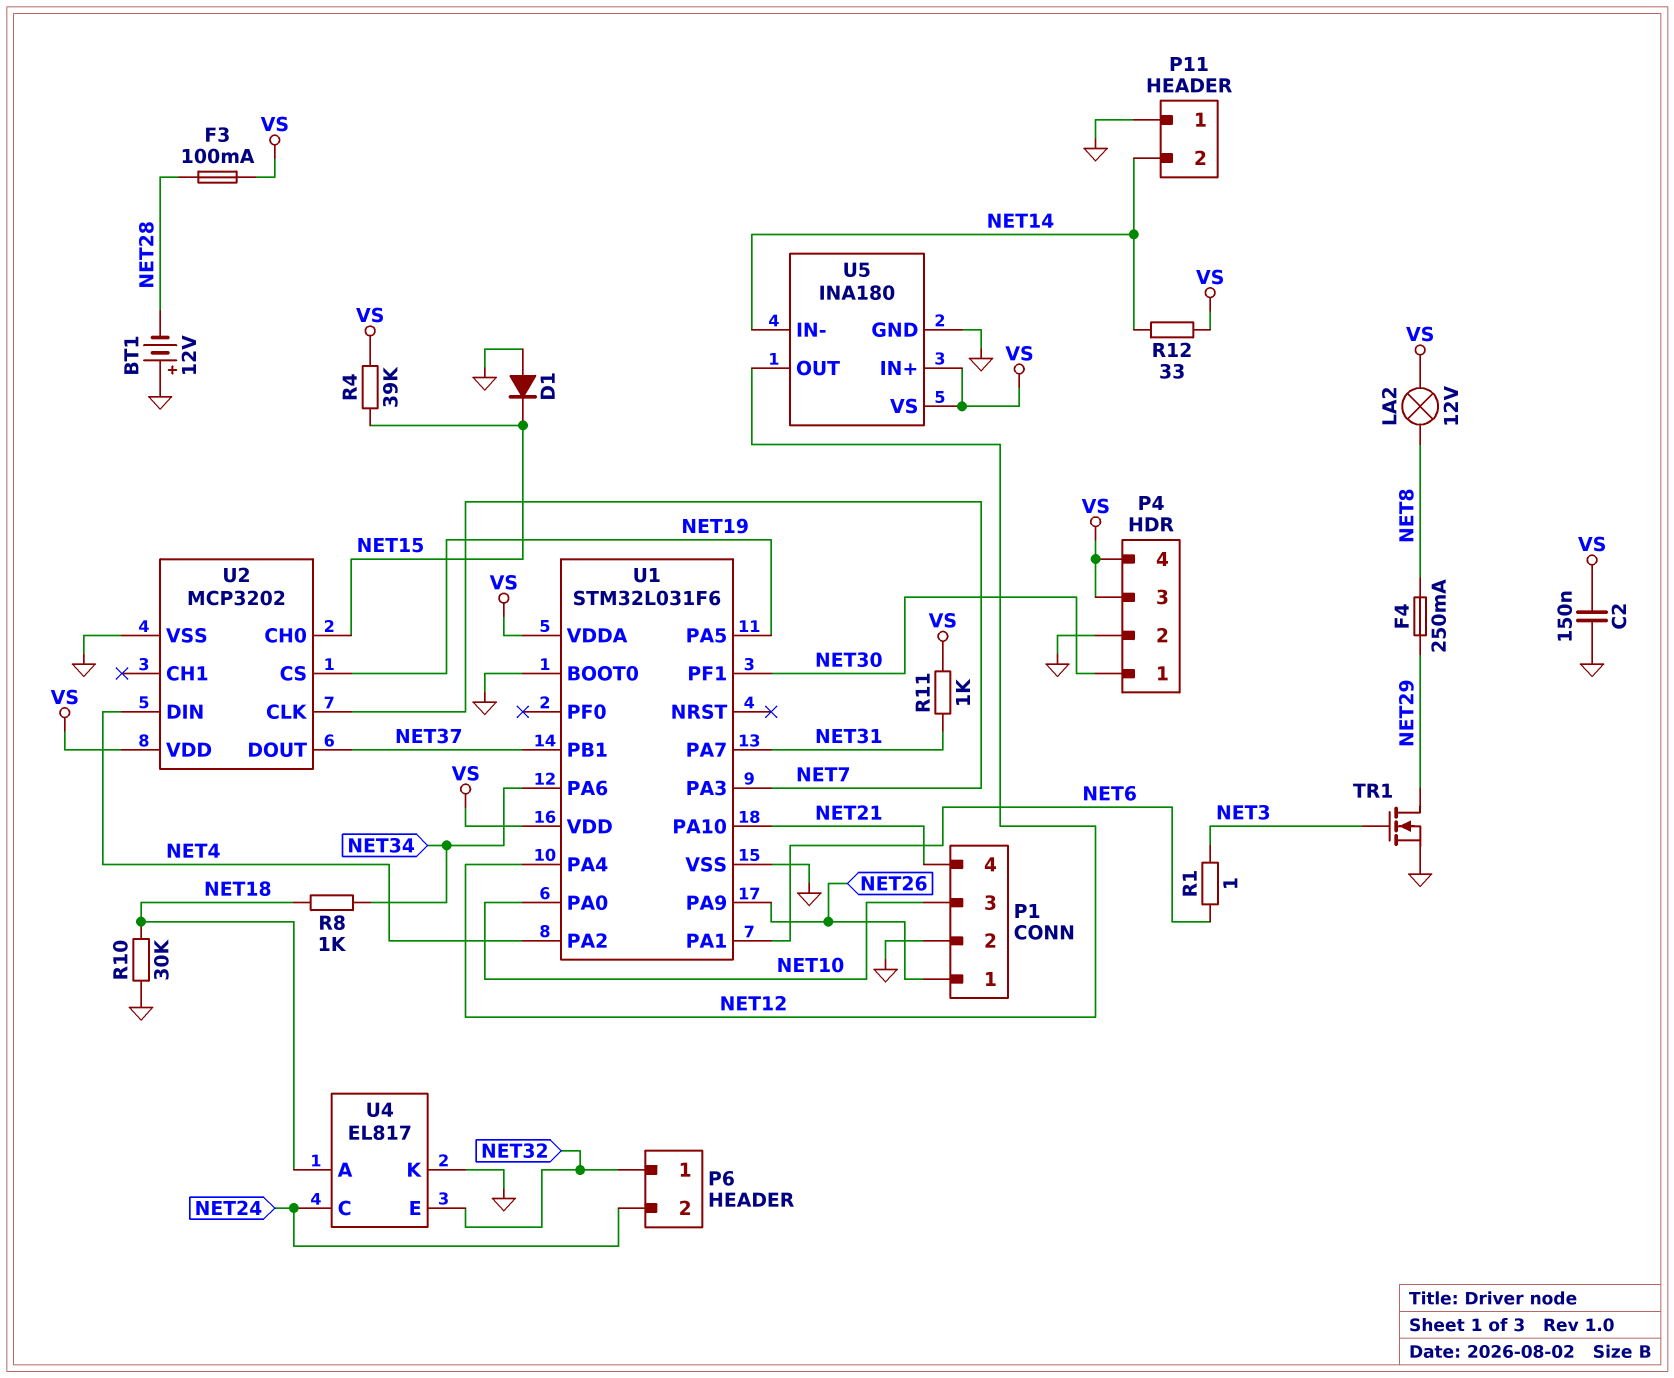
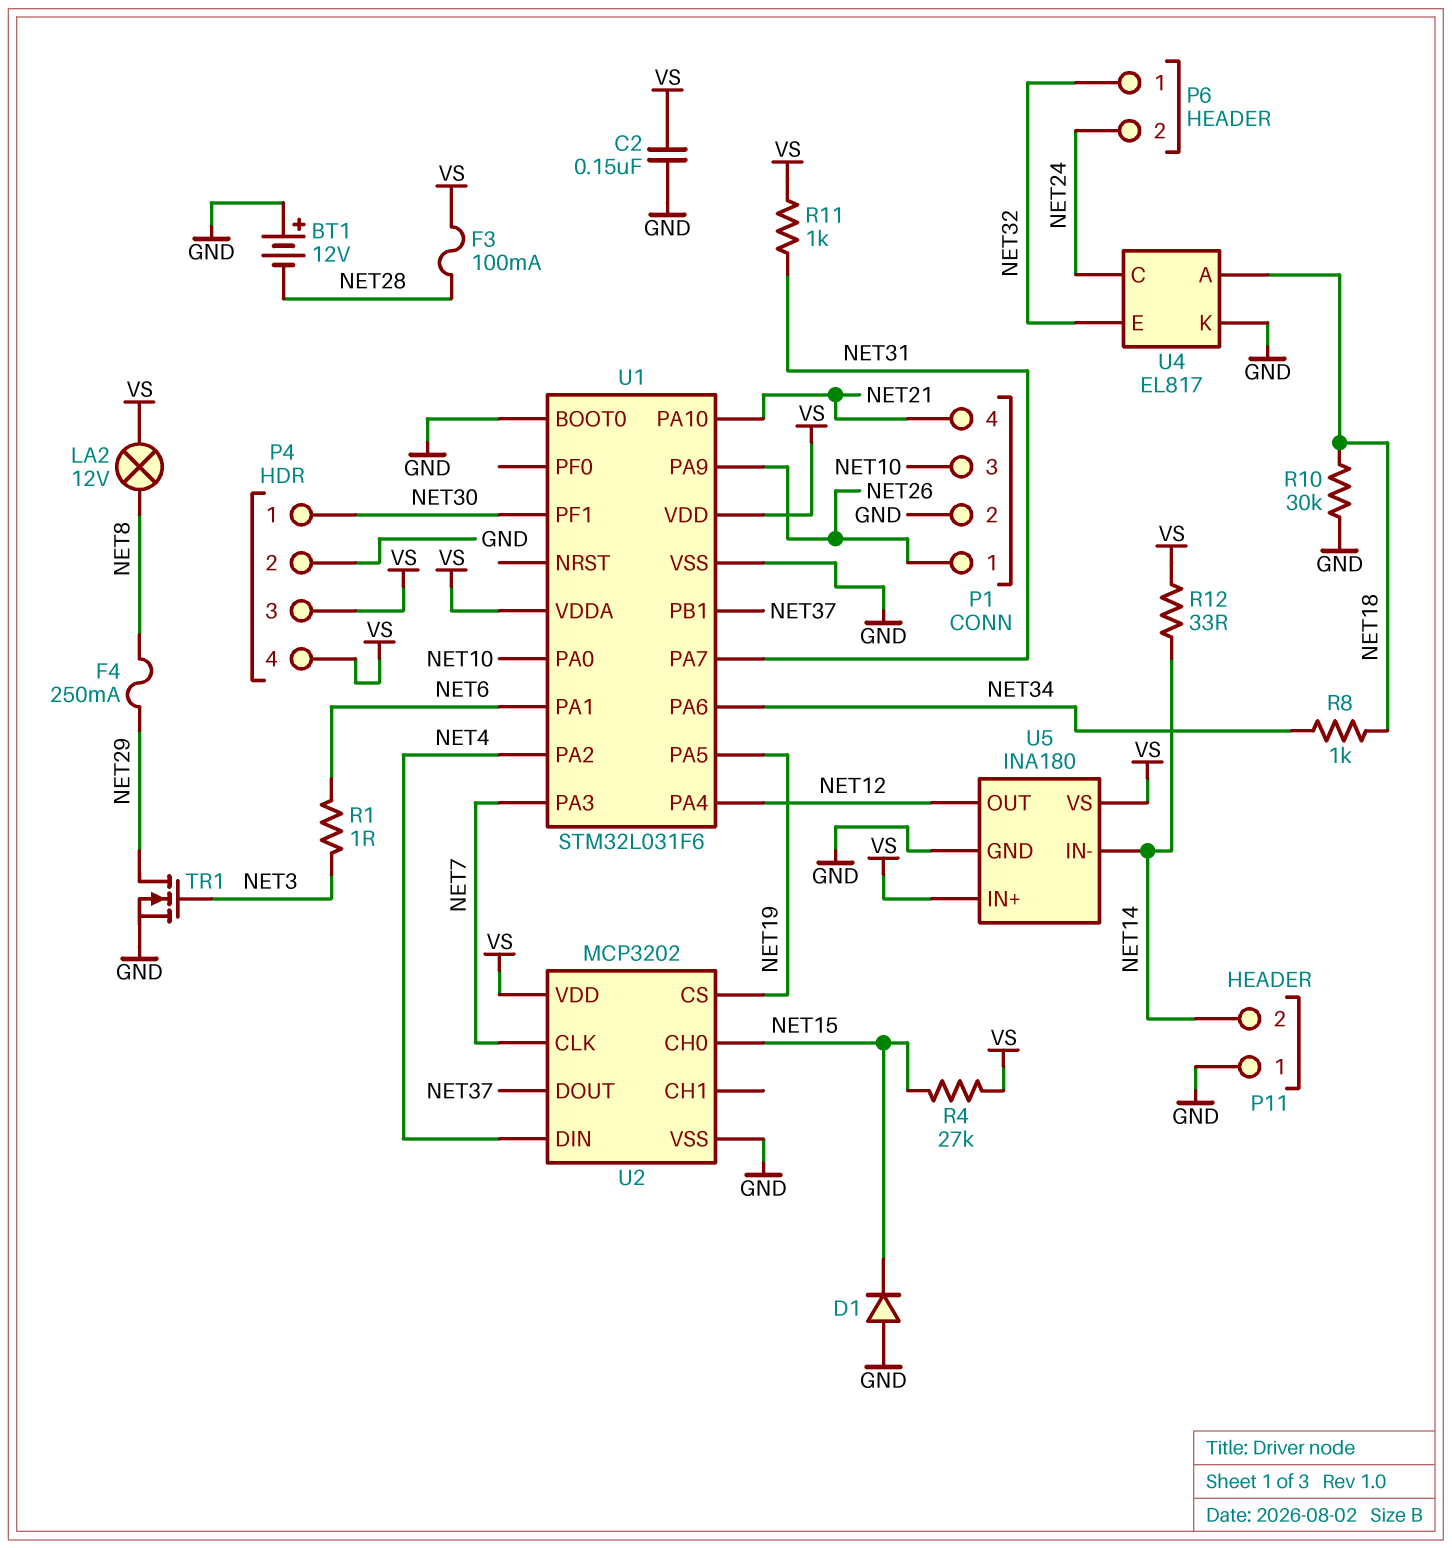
R4: 39k (NET15, VS) -> 27k (NET15, VS)

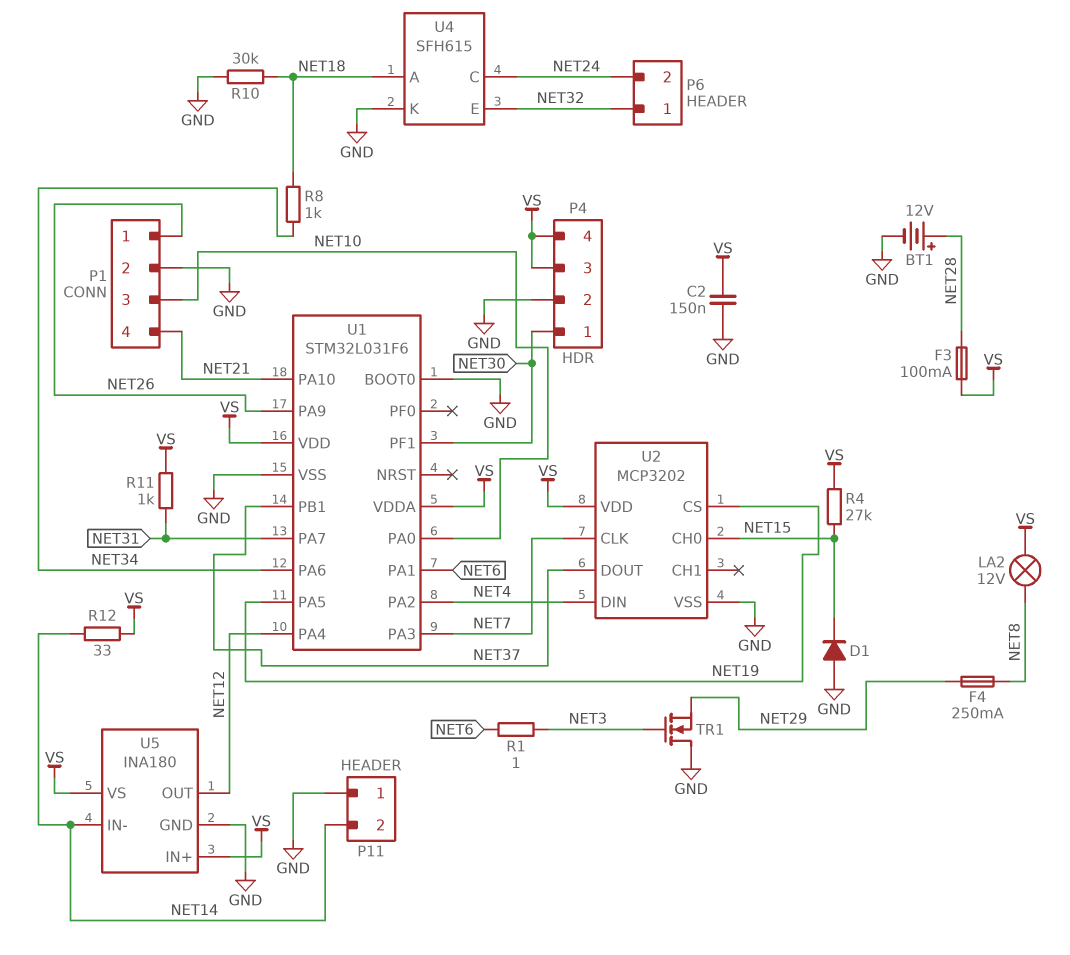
BT1: 12V (plus GND, minus NET28) -> 12V (plus NET28, minus GND)
TR1: NMOS (G NET3, D NET29, S GND) -> NMOS (G NET3, D GND, S NET29)
U4: EL817 -> SFH615

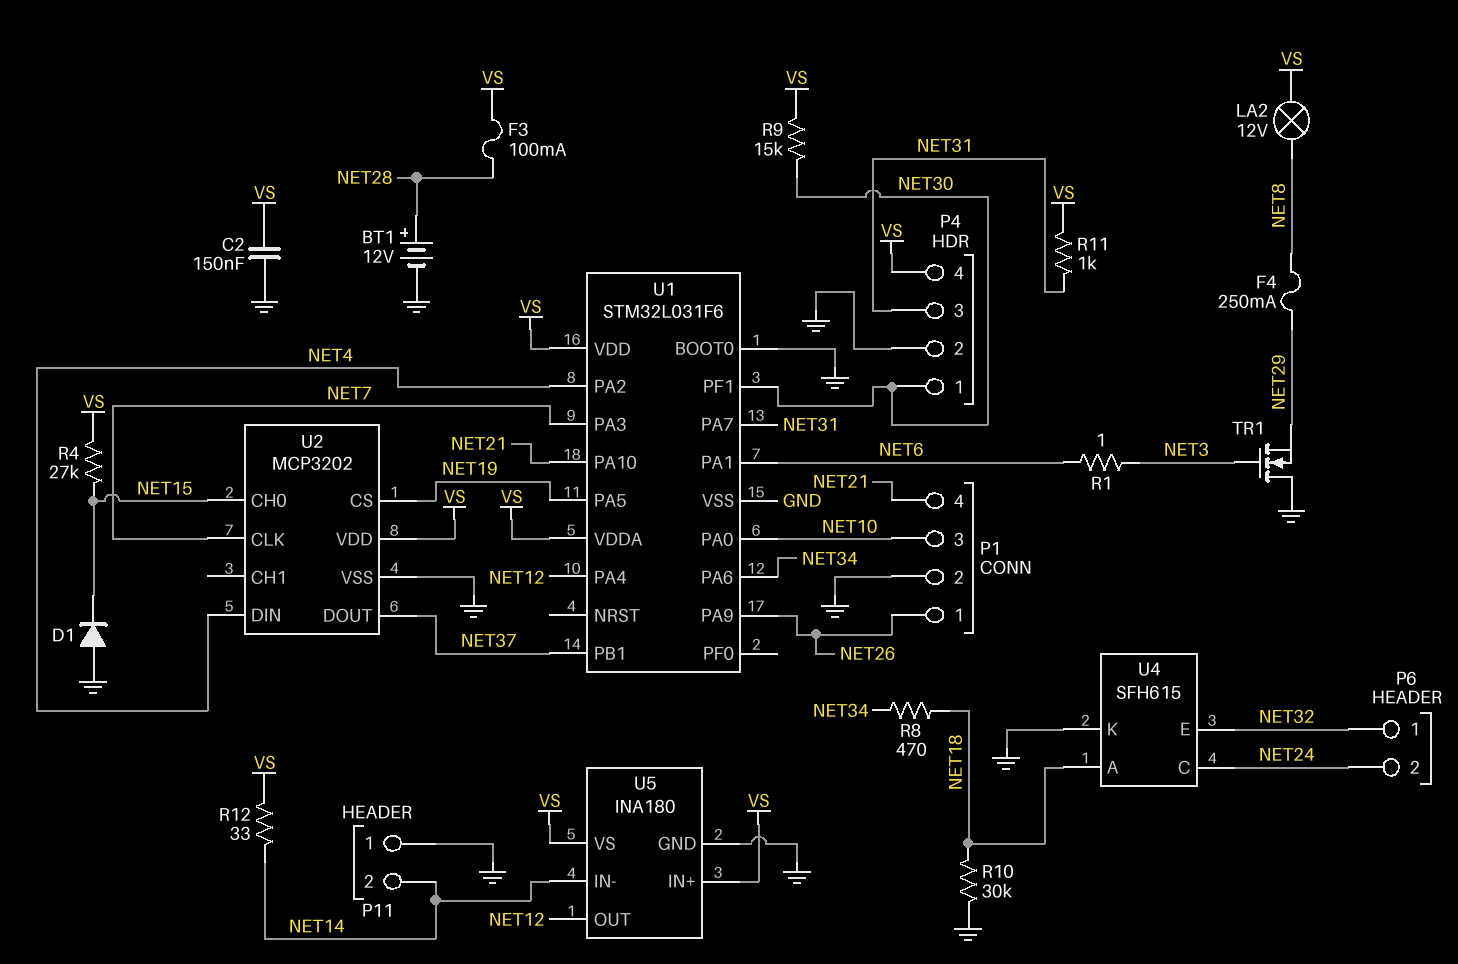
P4 pin 3: VS -> NET31
R8: 1k (NET18, NET34) -> 470 (NET18, NET34)
R9: none -> 15k (NET30, VS)

